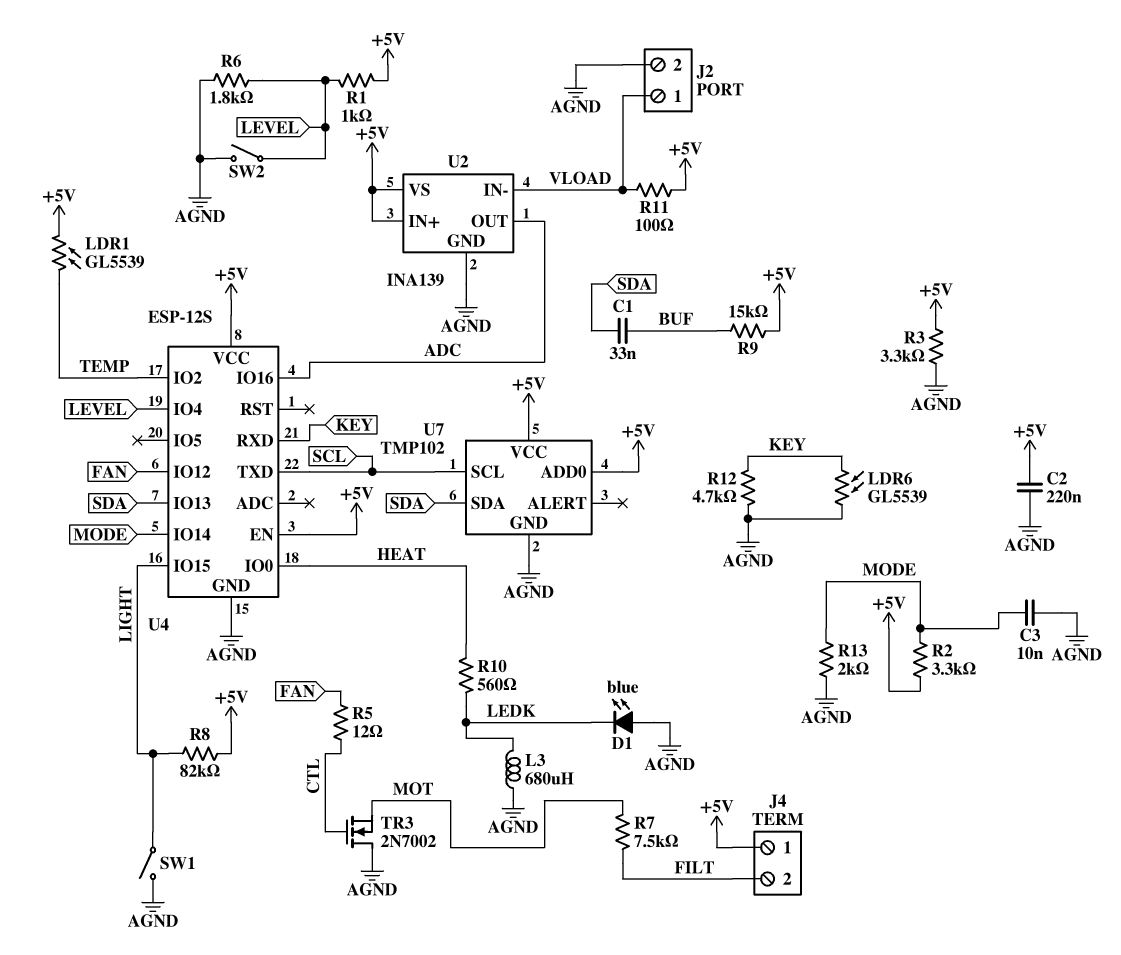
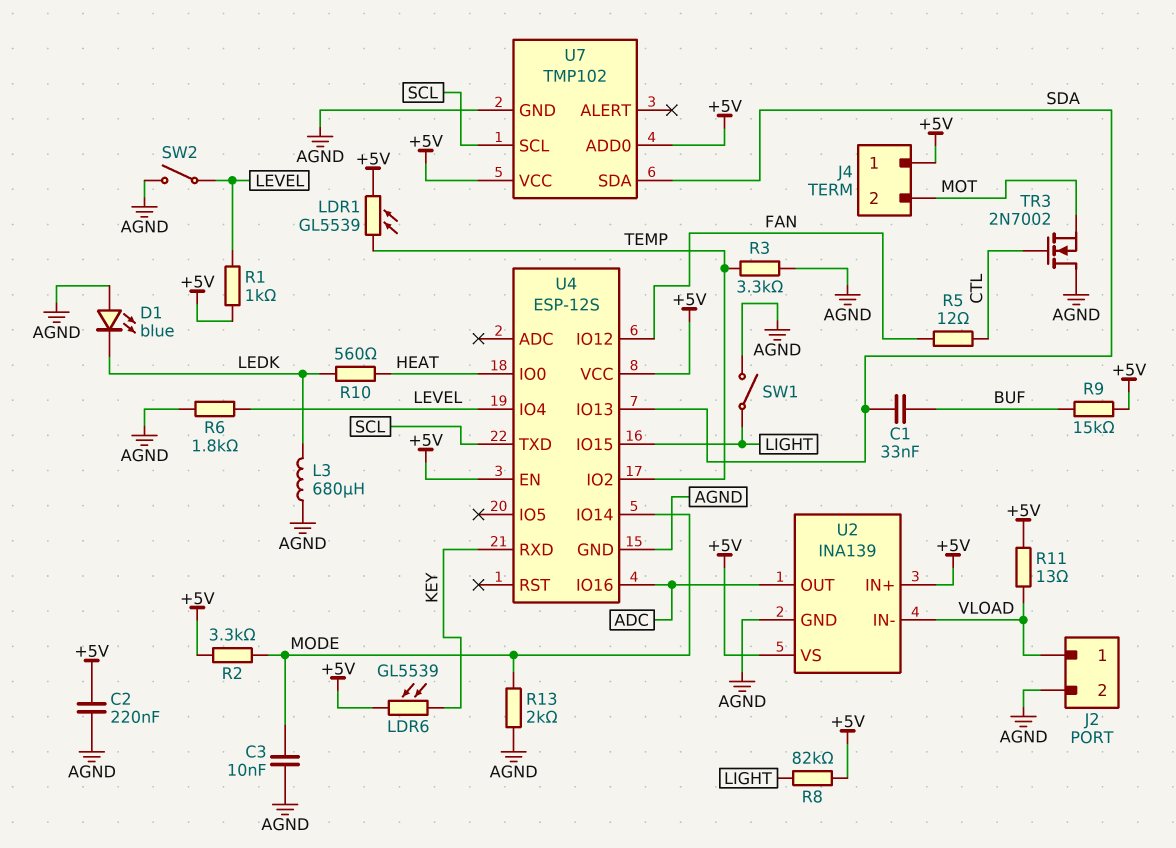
J4 pin 2: FILT -> MOT
LDR6: GL5539 (AGND, KEY) -> GL5539 (+5V, KEY)
R3: 3.3k (+5V, AGND) -> 3.3k (AGND, TEMP)
R7: 7.5k (FILT, MOT) -> none
R11: 100 (+5V, VLOAD) -> 13 (+5V, VLOAD)
R12: 4.7k (AGND, KEY) -> none

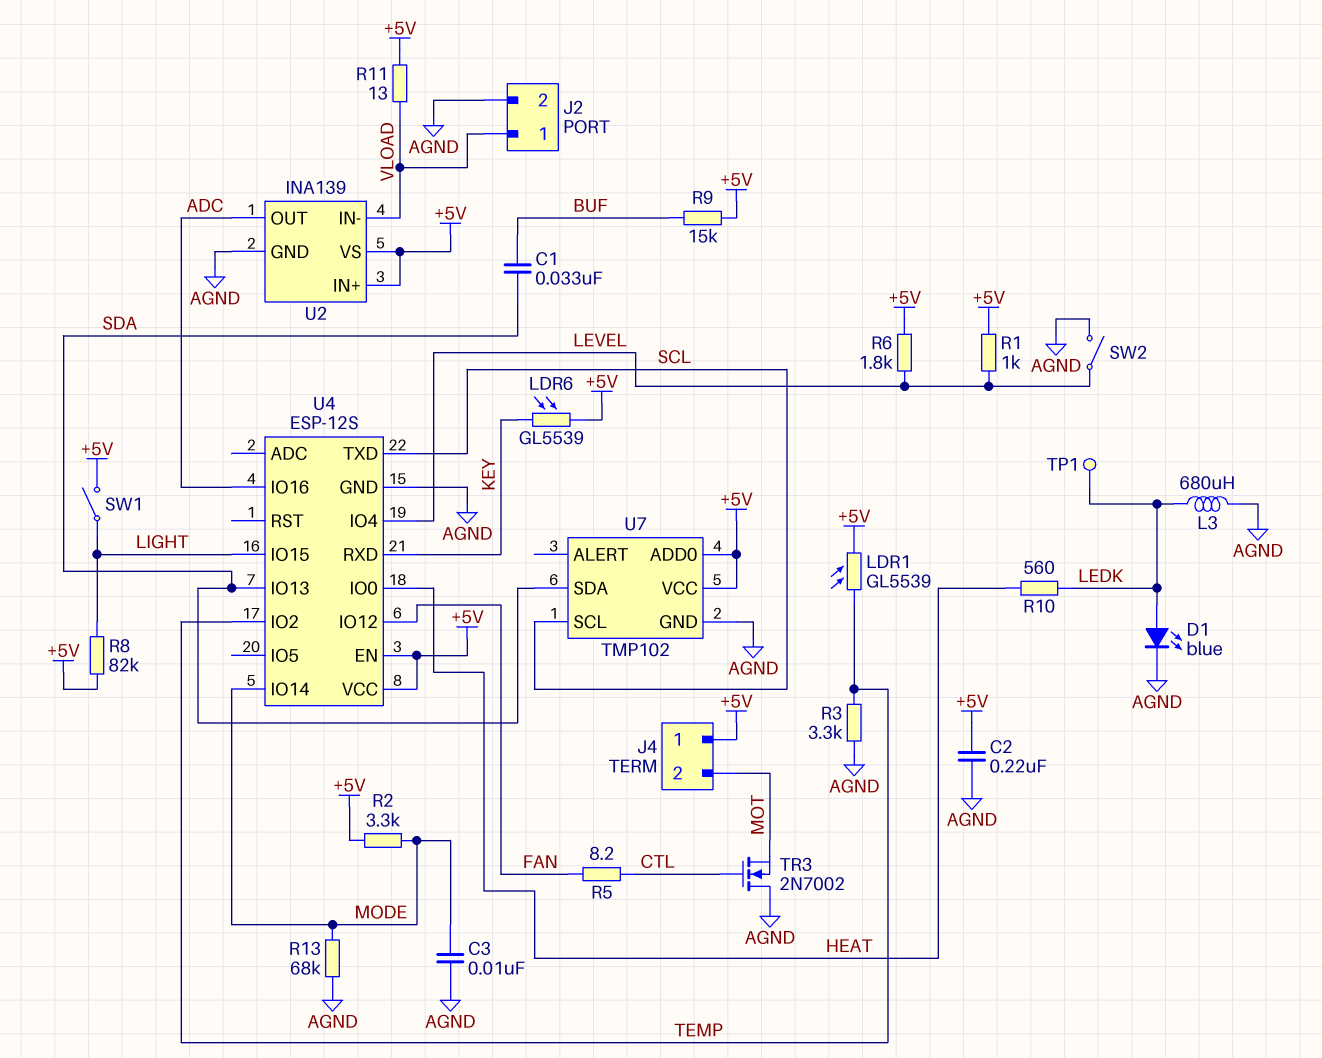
D1: LED blue (A AGND, K LEDK) -> LED blue (A LEDK, K AGND)
R5: 12 (CTL, FAN) -> 8.2 (CTL, FAN)
R6: 1.8k (AGND, LEVEL) -> 1.8k (+5V, LEVEL)
R13: 2k (AGND, MODE) -> 68k (AGND, MODE)
SW1: switch (AGND, LIGHT) -> switch (+5V, LIGHT)
TP1: none -> test point (LEDK)

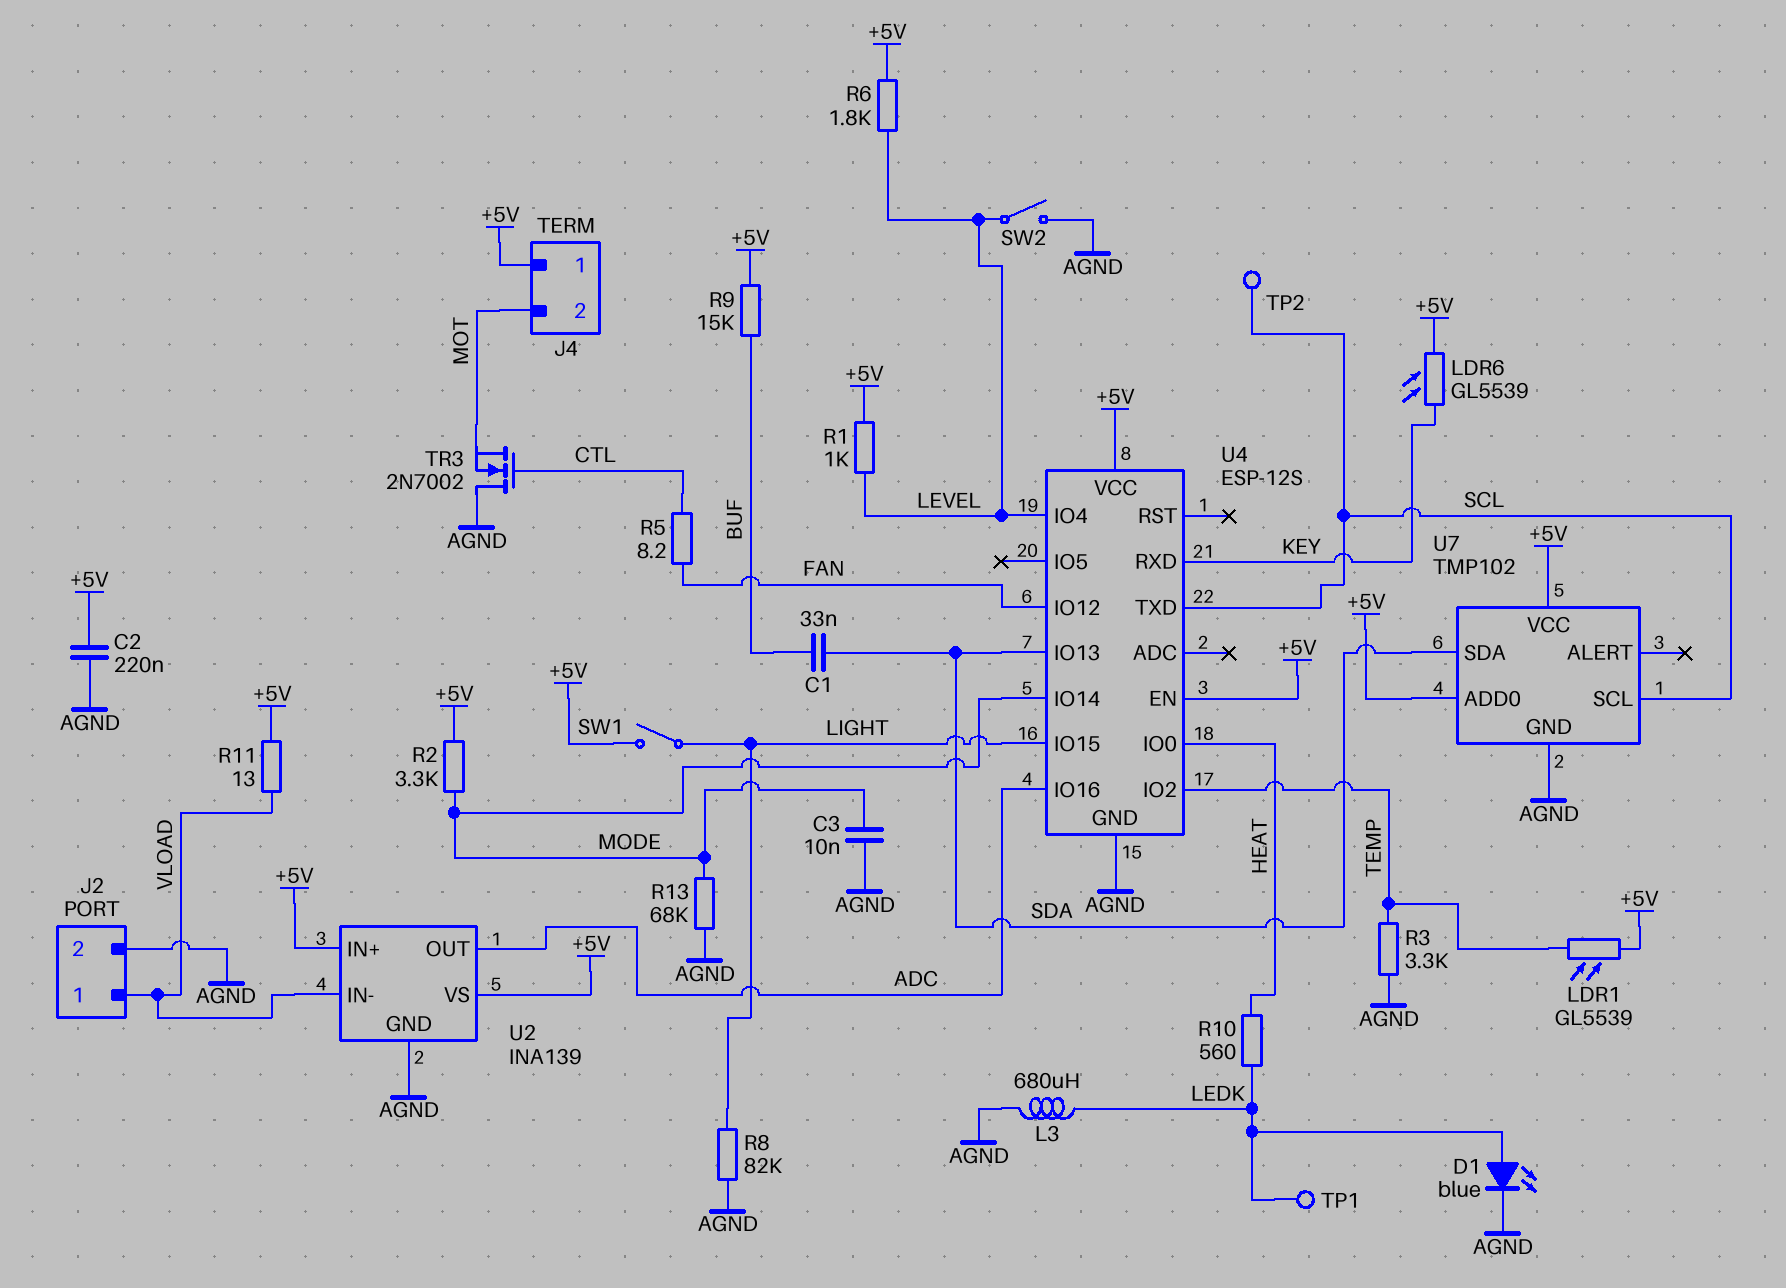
R8: 82k (+5V, LIGHT) -> 82k (AGND, LIGHT)
TP2: none -> test point (SCL)

